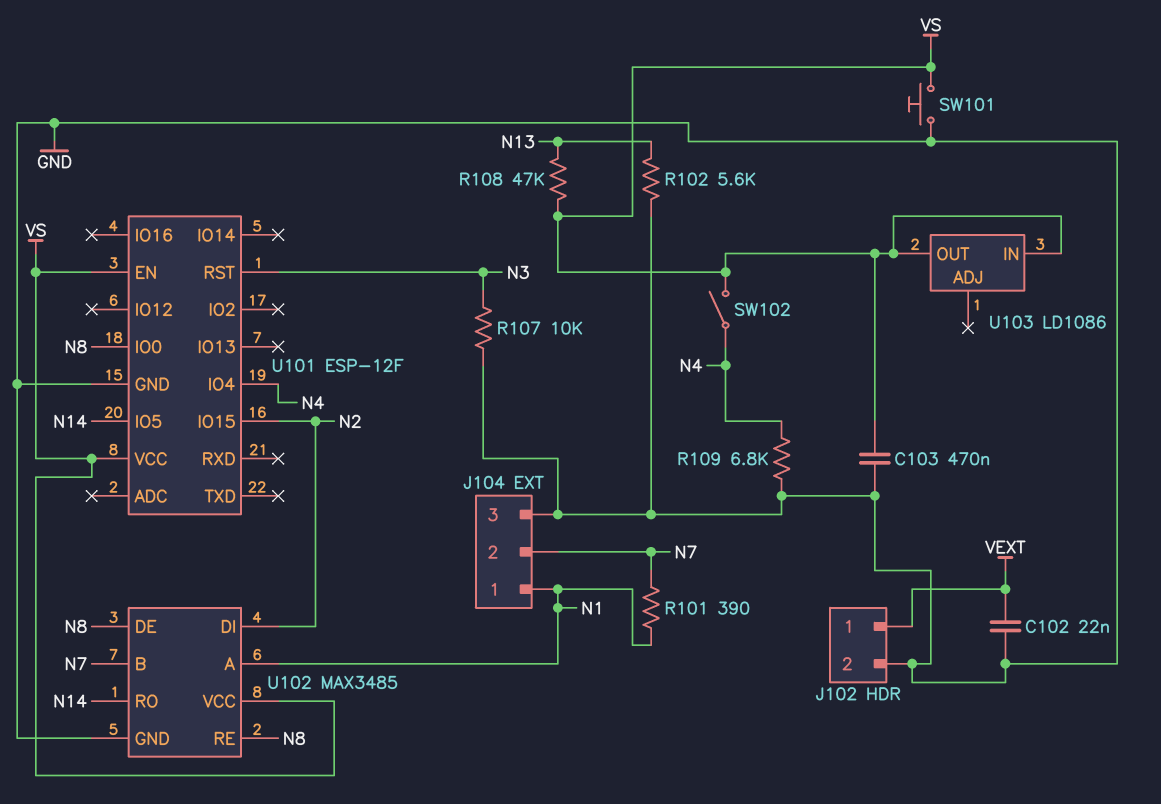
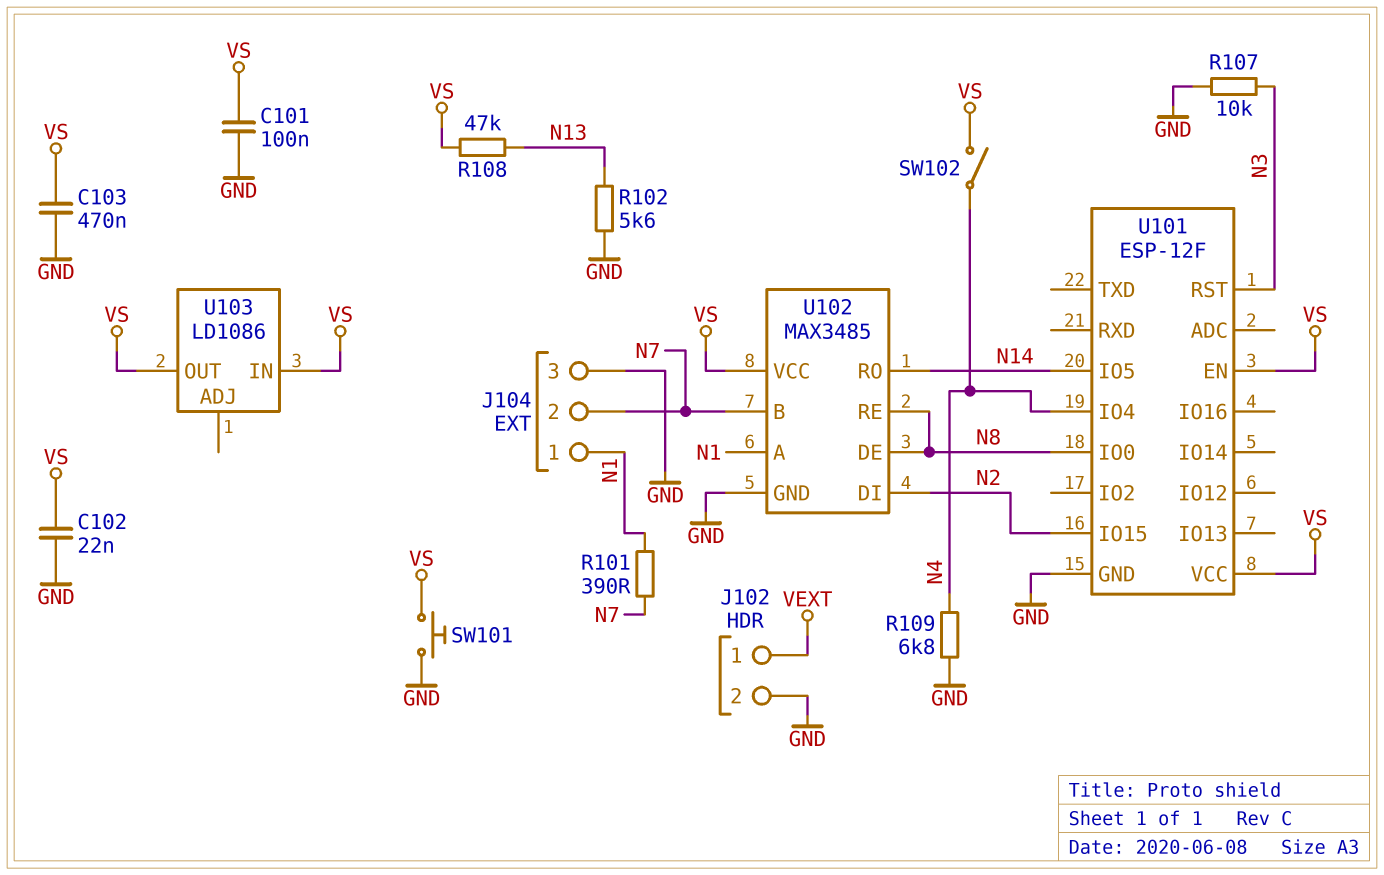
C101: none -> 100nF (GND, VS)
C102: 22nF (GND, VEXT) -> 22nF (GND, VS)

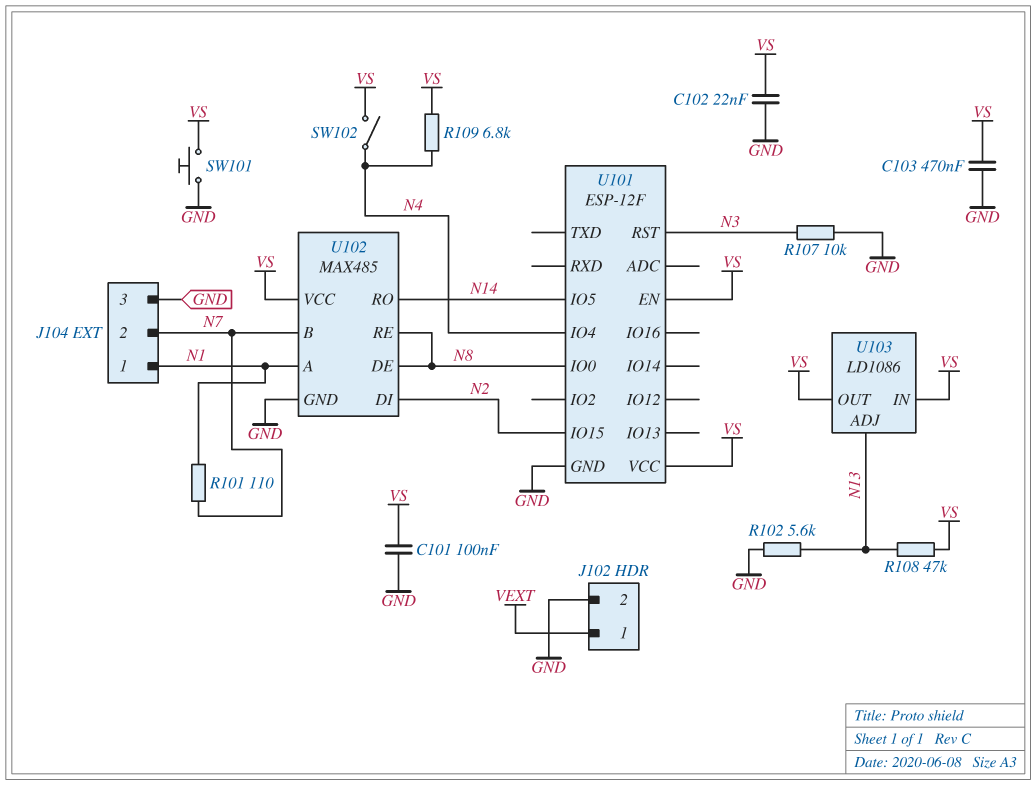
R101: 390 (N1, N7) -> 110 (N1, N7)
R109: 6.8k (GND, N4) -> 6.8k (N4, VS)
U102: MAX3485 -> MAX485
U103 pin ADJ: none -> N13

